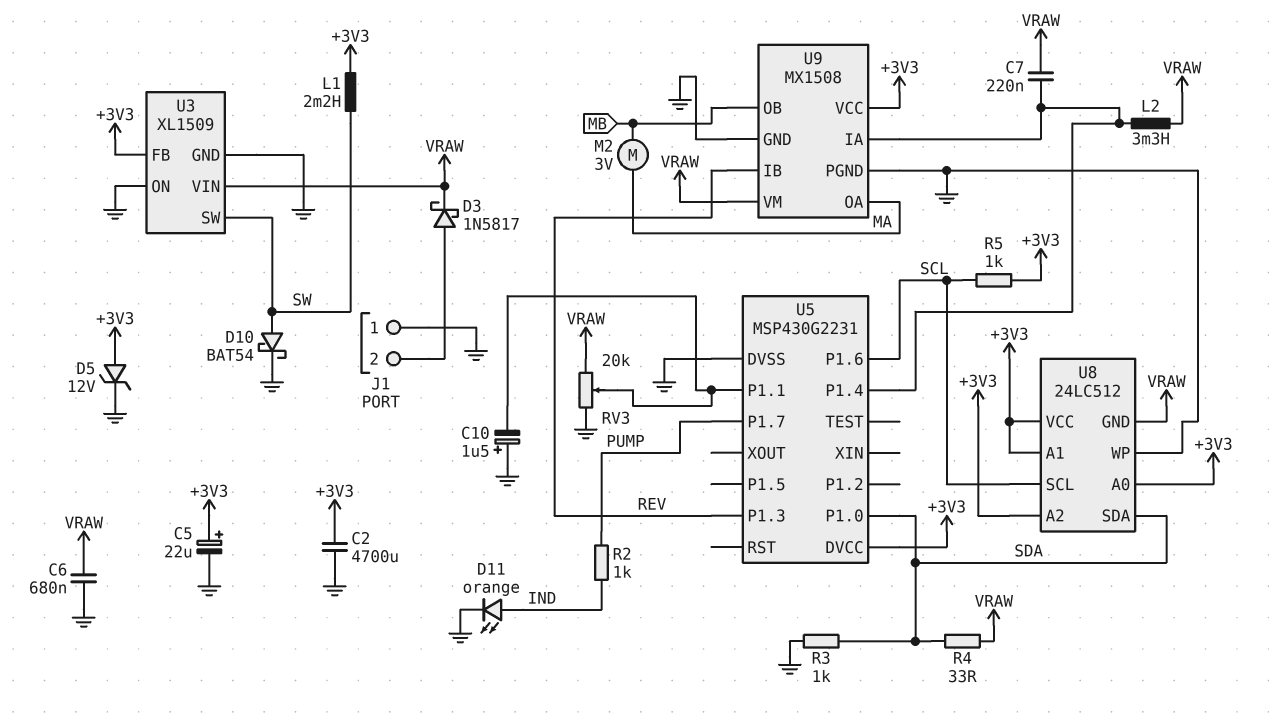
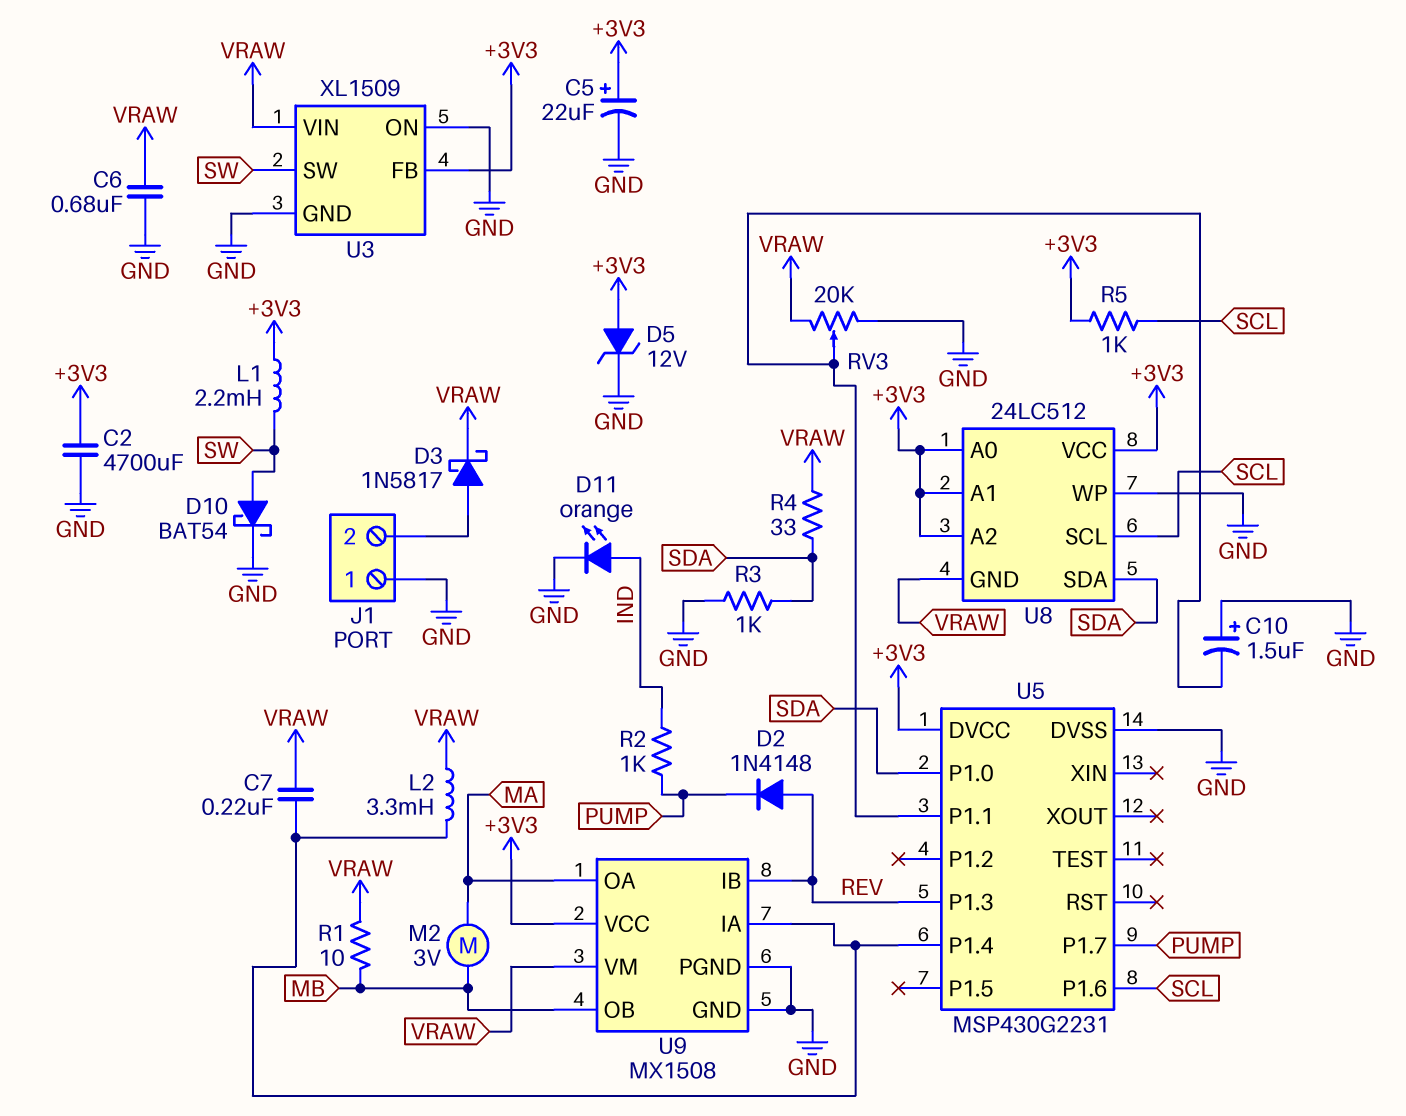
D2: none -> diode 1N4148 (A REV, K PUMP)
R1: none -> 10 (MB, VRAW)

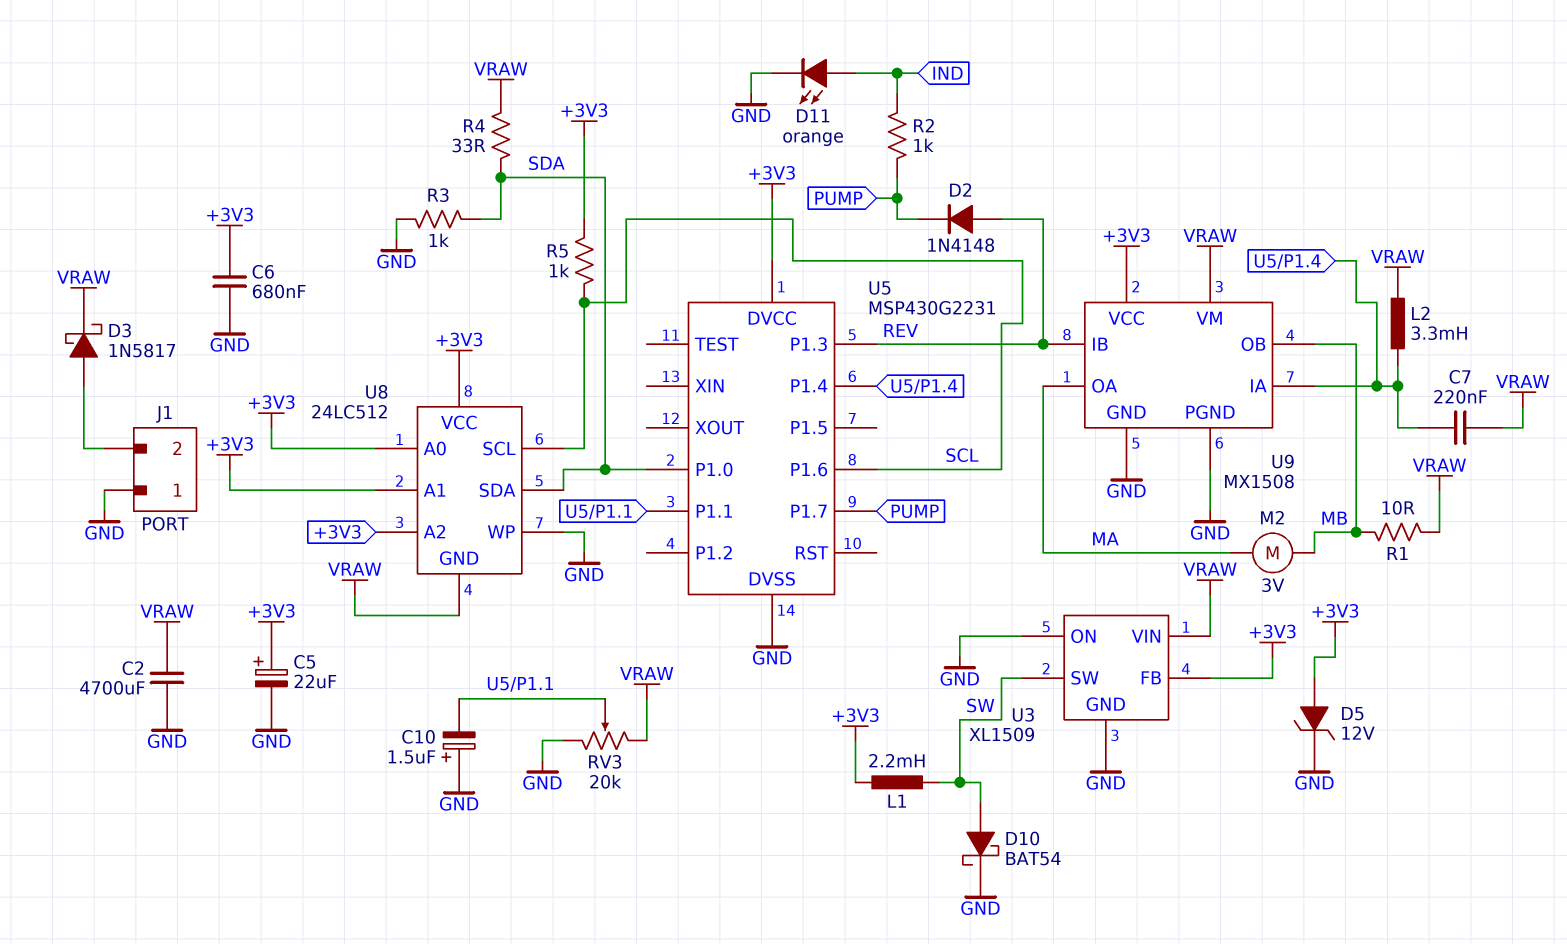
C2: 4700uF (+3V3, GND) -> 4700uF (GND, VRAW)
C6: 680nF (GND, VRAW) -> 680nF (+3V3, GND)

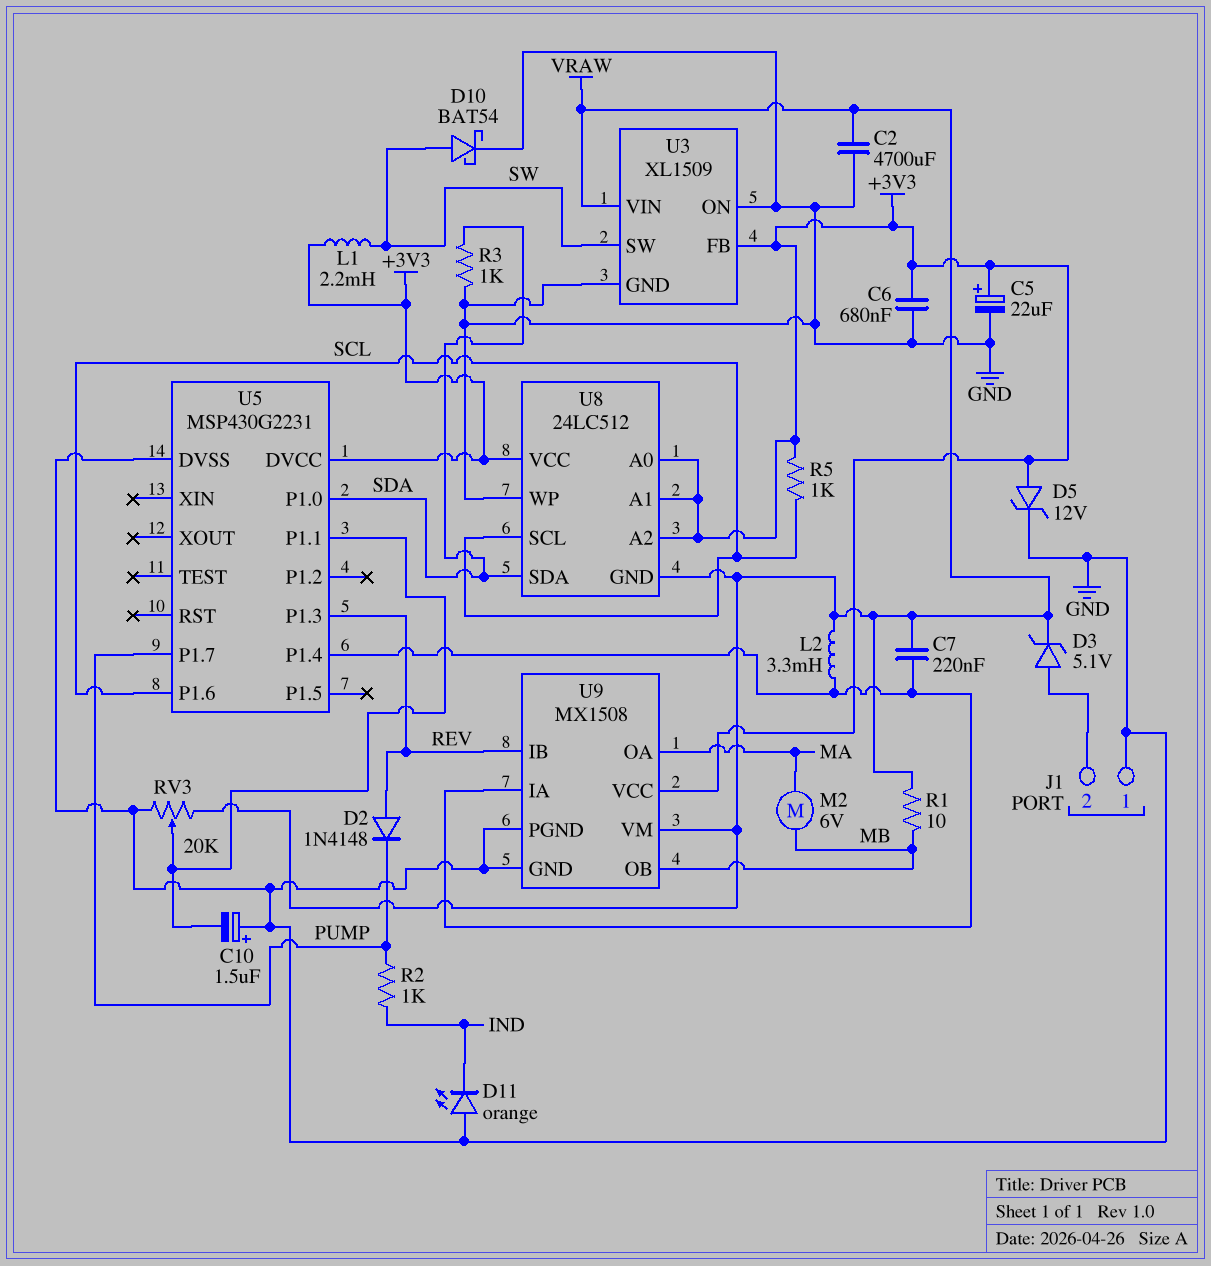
D3: schottky 1N5817 (A J1/2, K VRAW) -> zener 5.1V (A J1/2, K VRAW)
D11: LED orange (A IND, K GND) -> LED orange (A GND, K IND)
M2: motor 3V (MA, MB) -> motor 6V (MA, MB)
R4: 33 (SDA, VRAW) -> none

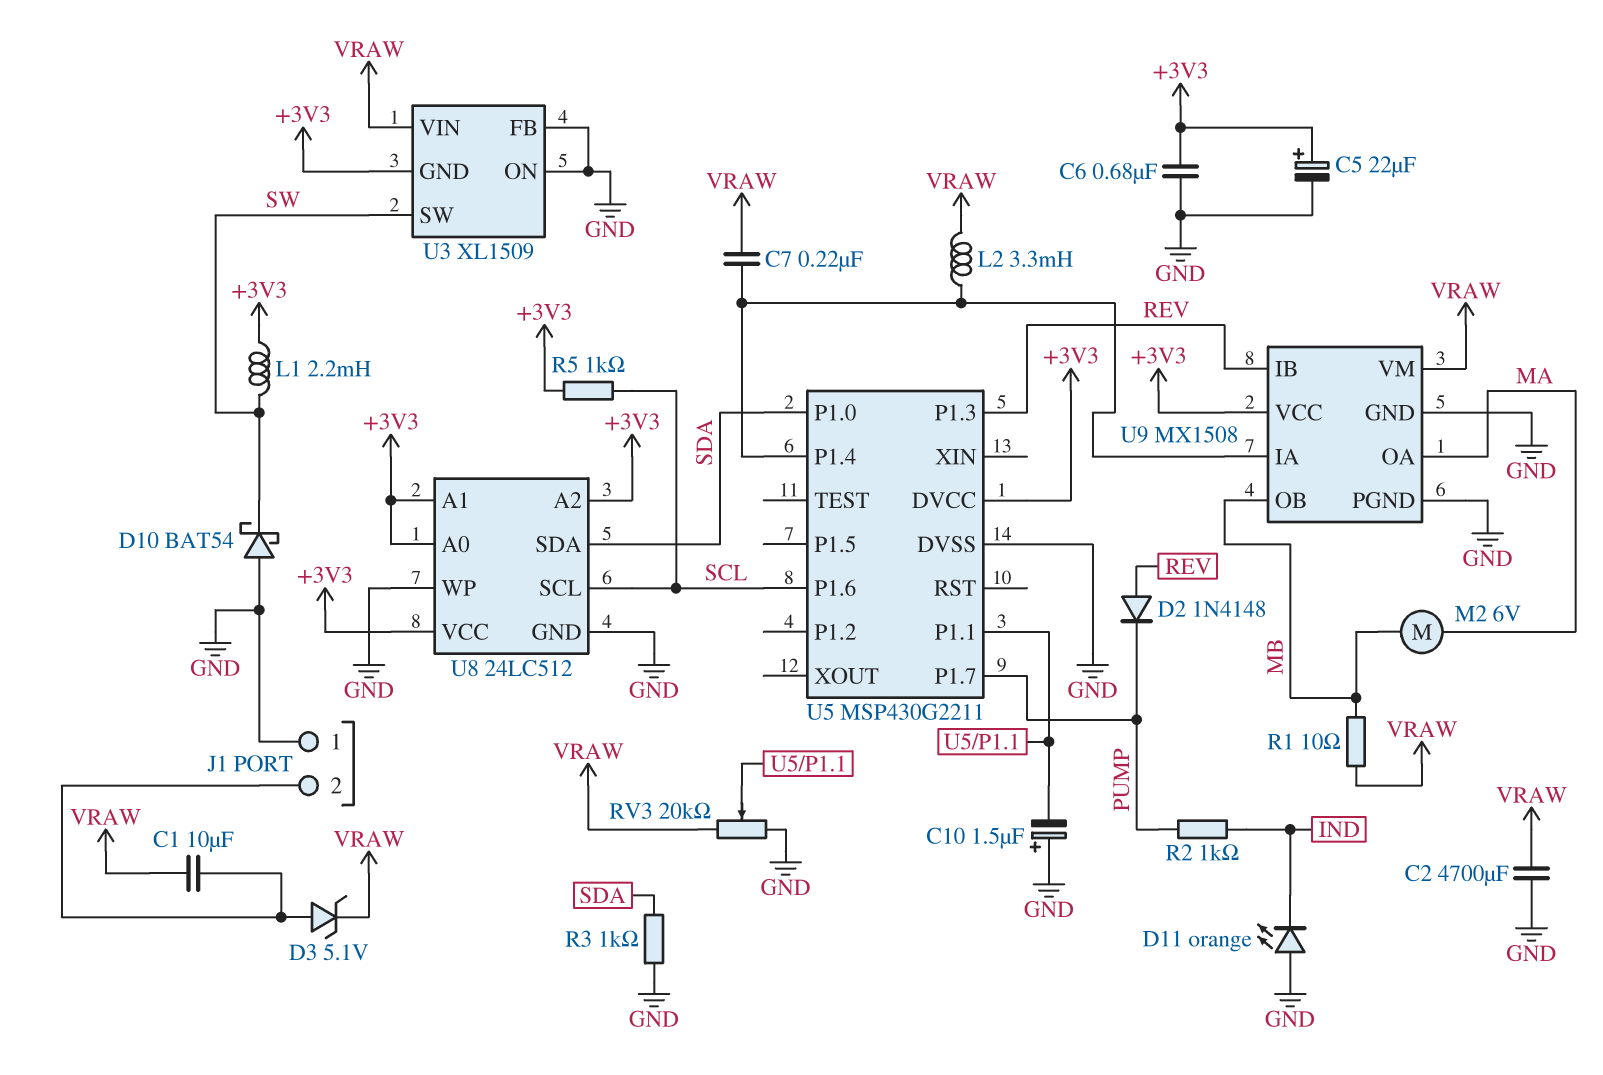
C1: none -> 10uF (J1/2, VRAW)
D5: zener 12V (A +3V3, K GND) -> none
D10: schottky BAT54 (A SW, K GND) -> schottky BAT54 (A GND, K SW)
U3 pin FB: +3V3 -> GND
U3 pin GND: GND -> +3V3
U5: MSP430G2231 -> MSP430G2211
U8 pin GND: VRAW -> GND

